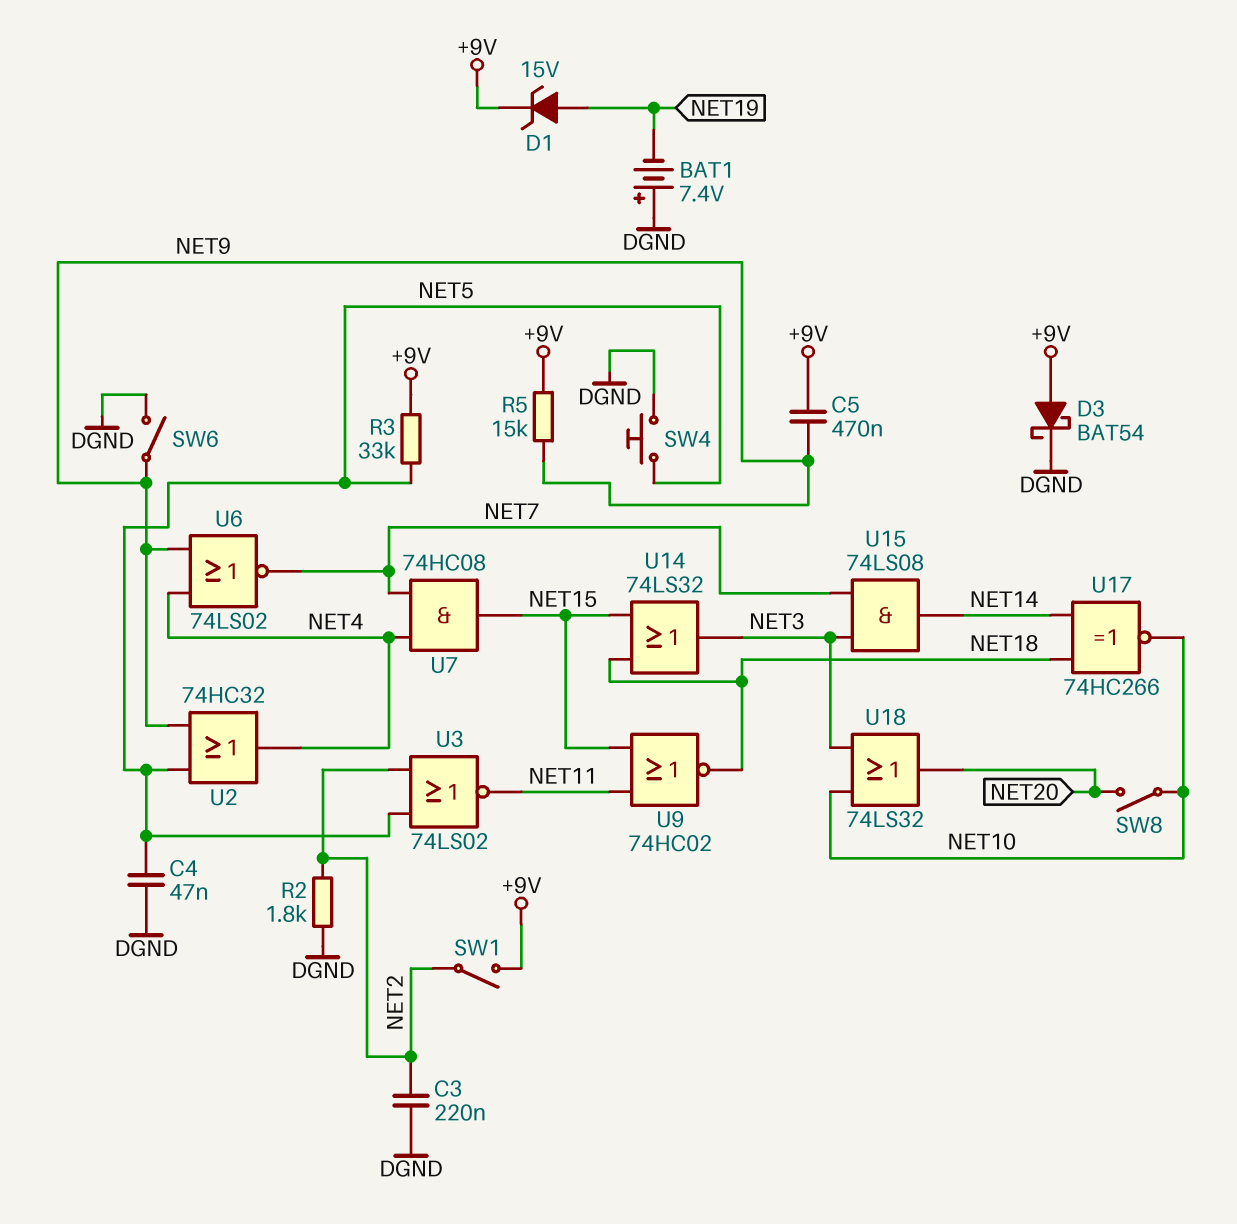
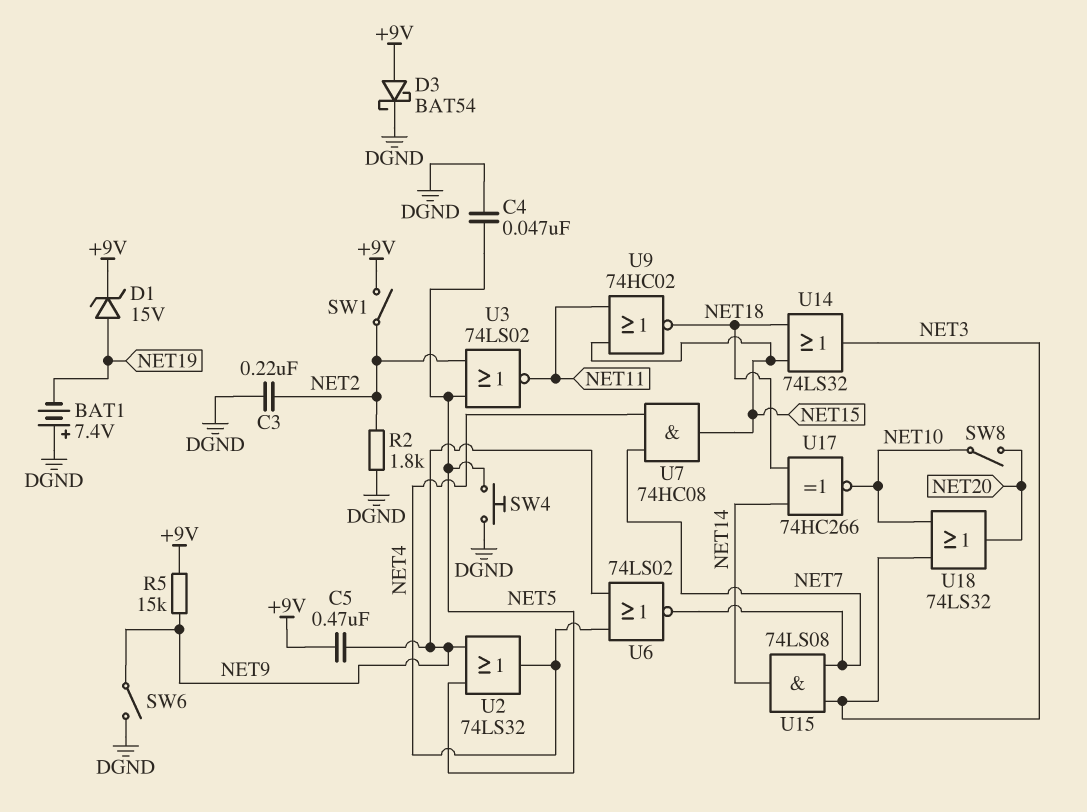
R3: 33k (+9V, NET5) -> none
U2: OR 74HC32 (in NET5, in NET9, out NET4) -> OR 74LS32 (in NET5, in NET9, out NET4)

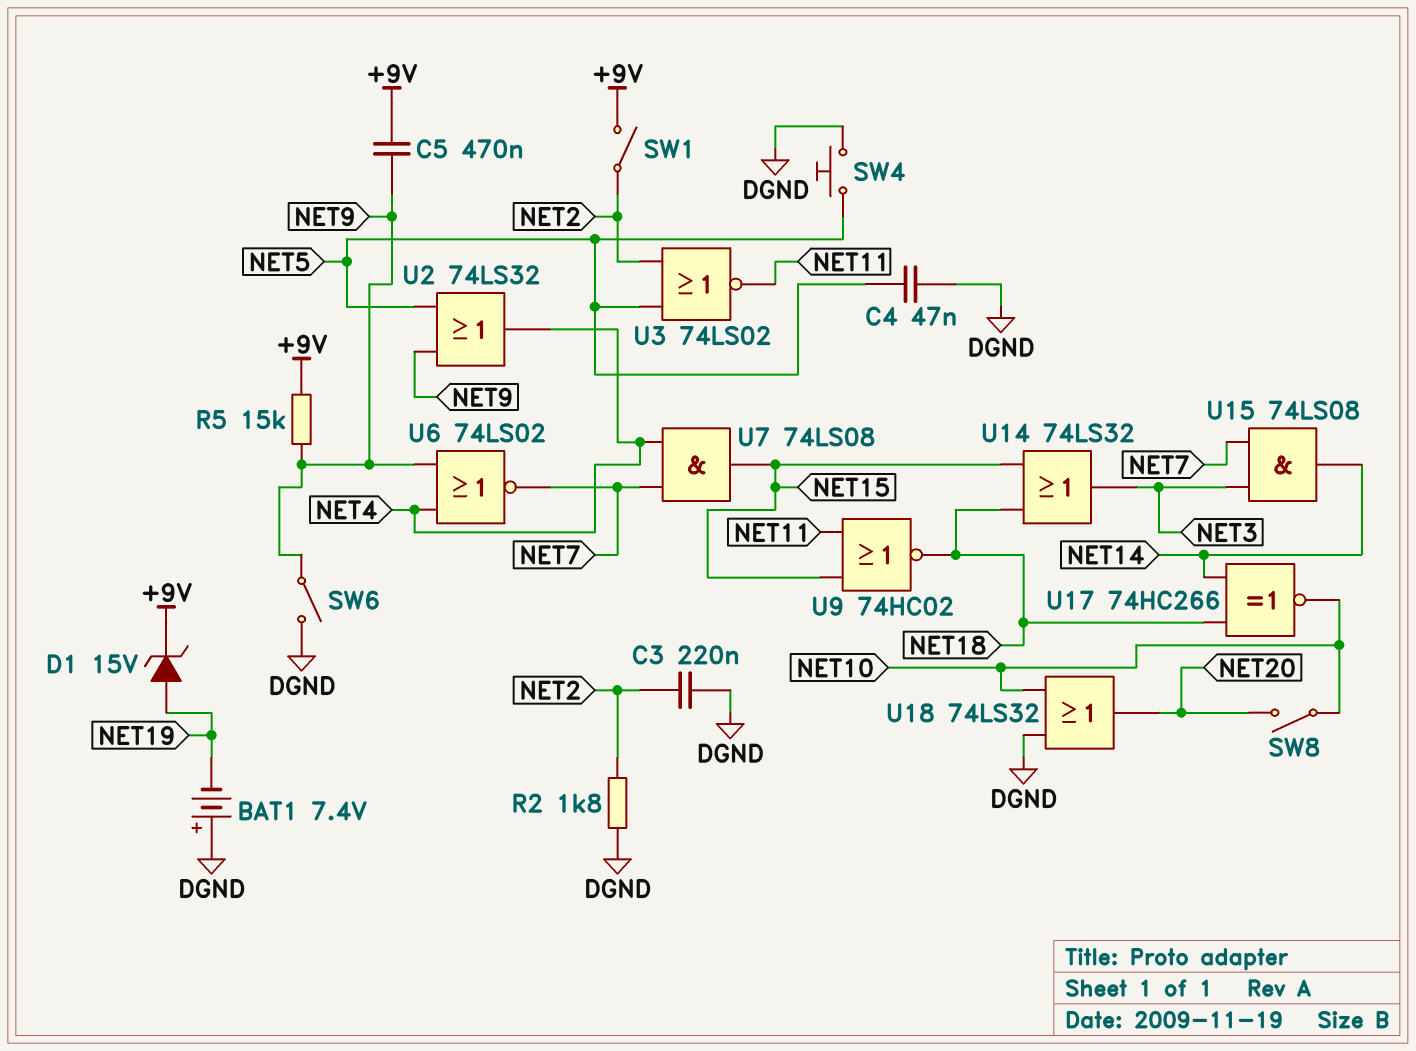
D3: schottky BAT54 (A +9V, K DGND) -> none
U7: AND 74HC08 (in NET4, in NET7, out NET15) -> AND 74LS08 (in NET4, in NET7, out NET15)
U18: OR 74LS32 (in NET3, in NET10, out NET20) -> OR 74LS32 (in DGND, in NET10, out NET20)

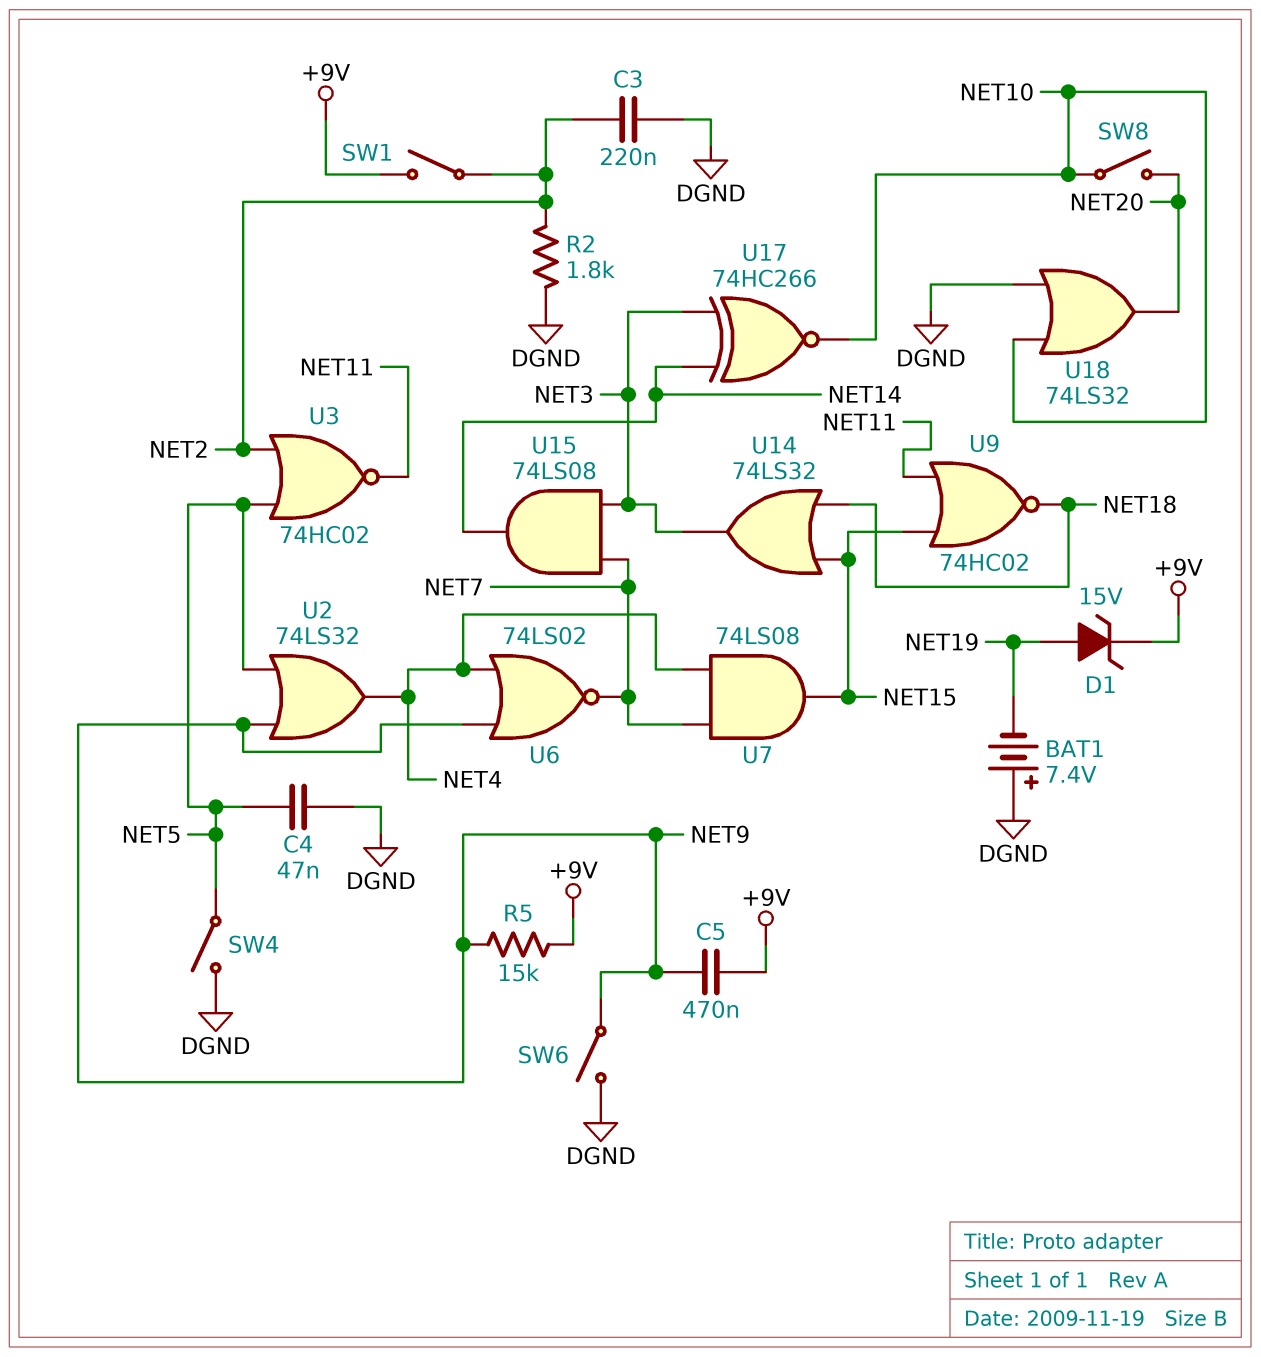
SW4: button (DGND, NET5) -> switch (DGND, NET5)
U3: NOR 74LS02 (in NET2, in NET5, out NET11) -> NOR 74HC02 (in NET2, in NET5, out NET11)
U17: XNOR 74HC266 (in NET14, in NET18, out NET10) -> XNOR 74HC266 (in NET3, in NET14, out NET10)

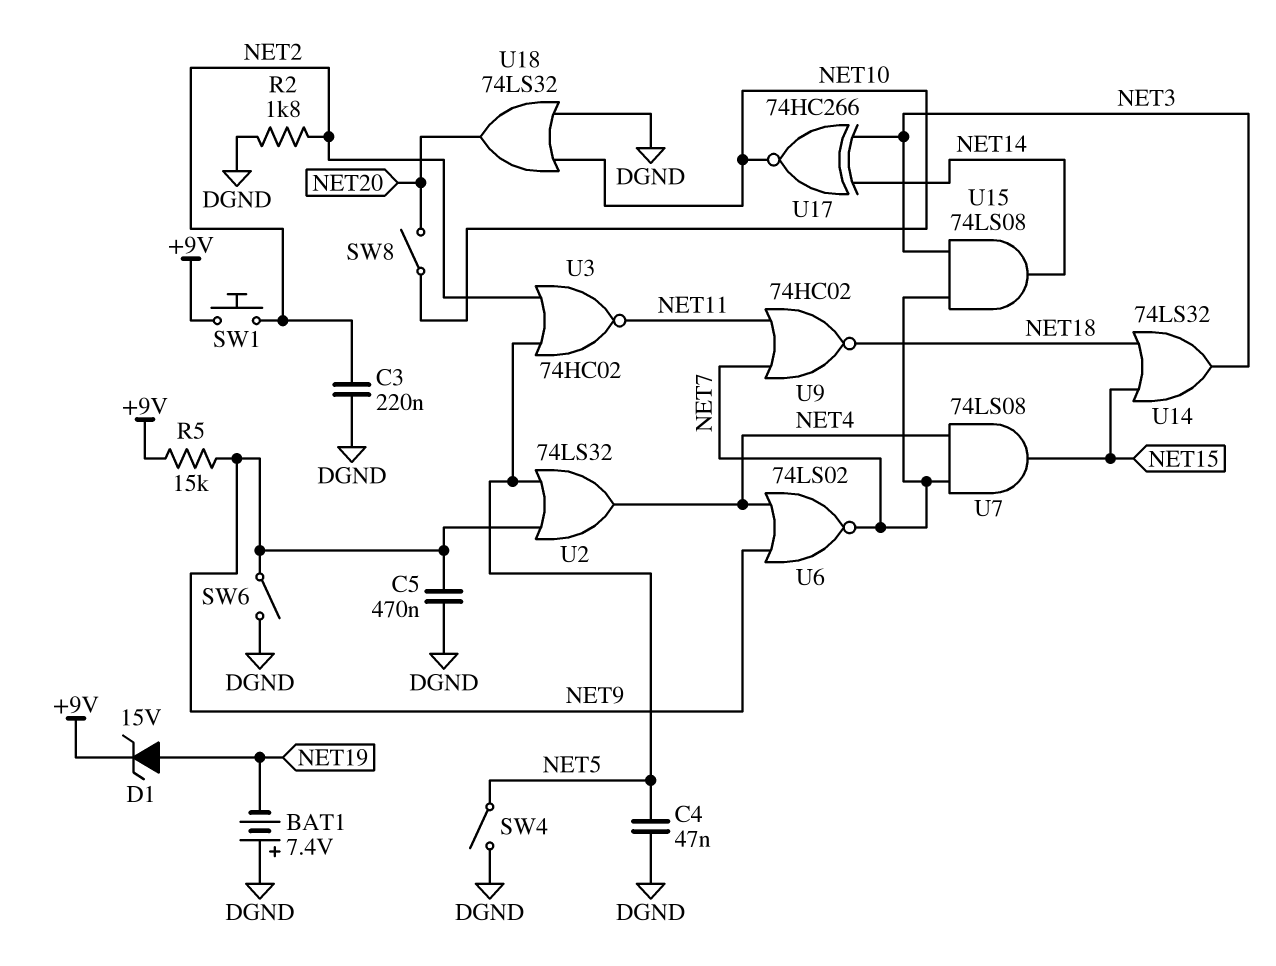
C5: 470nF (+9V, NET9) -> 470nF (DGND, NET9)
SW1: switch (+9V, NET2) -> button (+9V, NET2)
U9: NOR 74HC02 (in NET11, in NET15, out NET18) -> NOR 74HC02 (in NET7, in NET11, out NET18)

